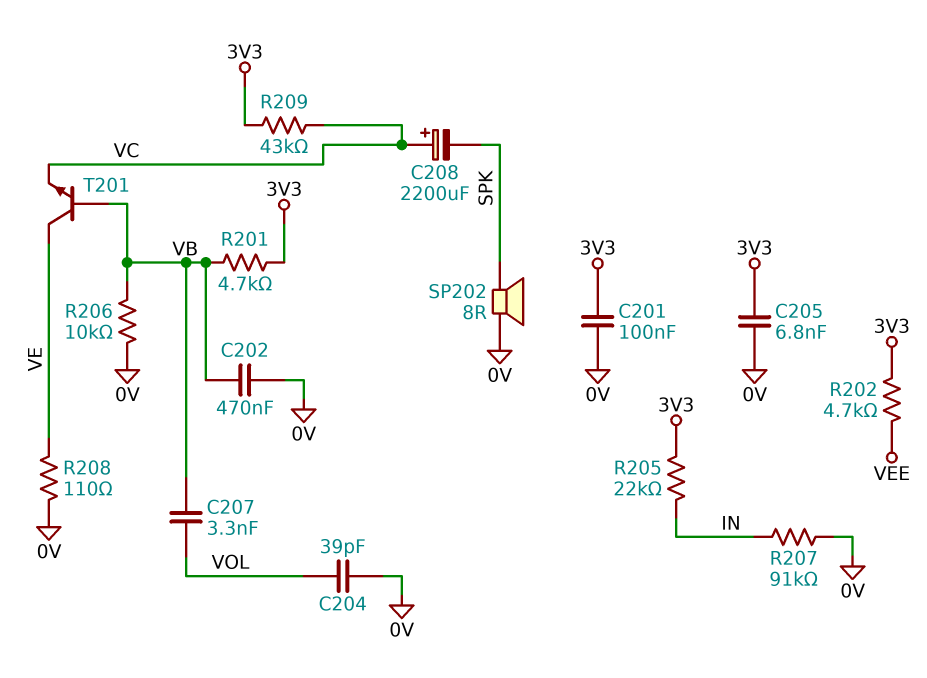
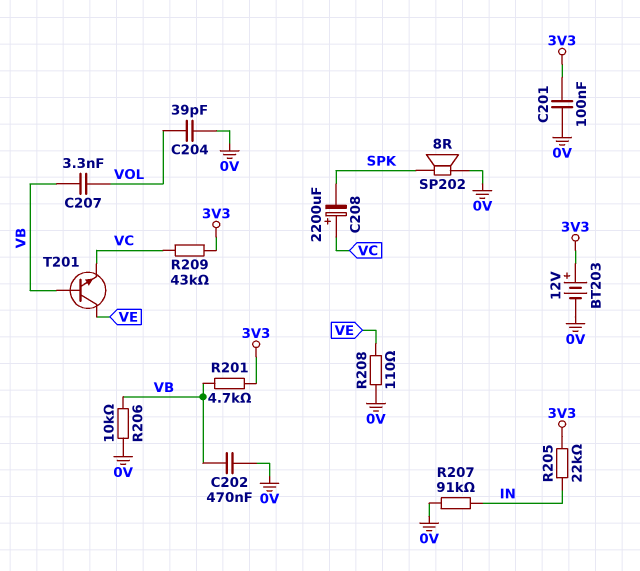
BT203: none -> 12V (plus 3V3, minus 0V)
C205: 6.8nF (0V, 3V3) -> none
R202: 4.7k (3V3, VEE) -> none

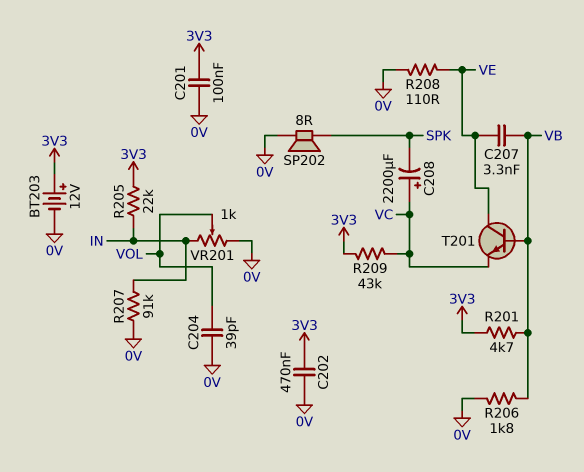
C202: 470nF (0V, VB) -> 470nF (0V, 3V3)
C207: 3.3nF (VB, VOL) -> 3.3nF (VB, VE)
R206: 10k (0V, VB) -> 1.8k (0V, VB)
VR201: none -> 1k (0V, IN, wiper VOL)

